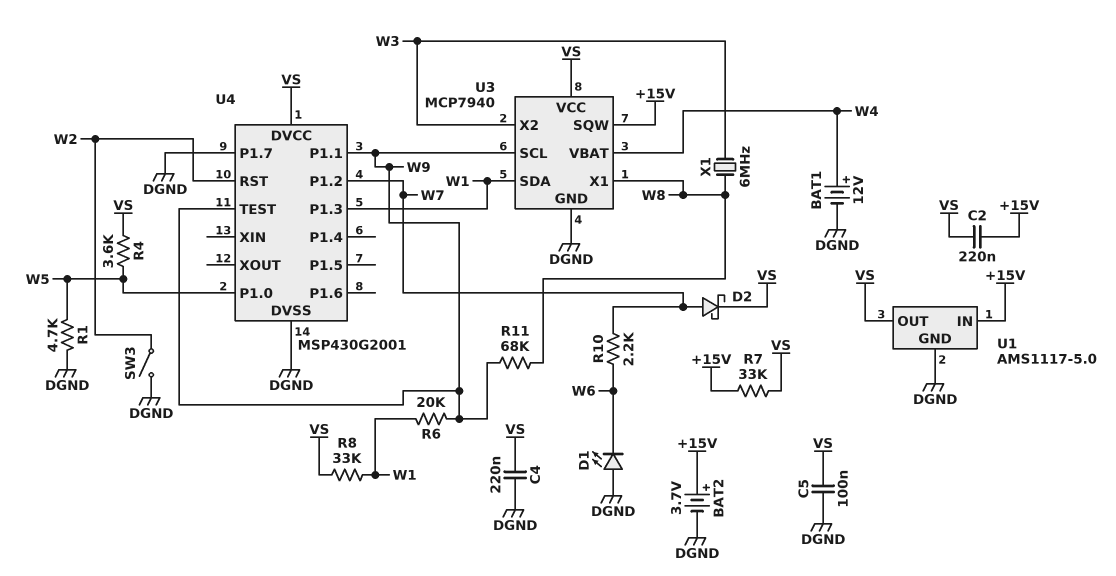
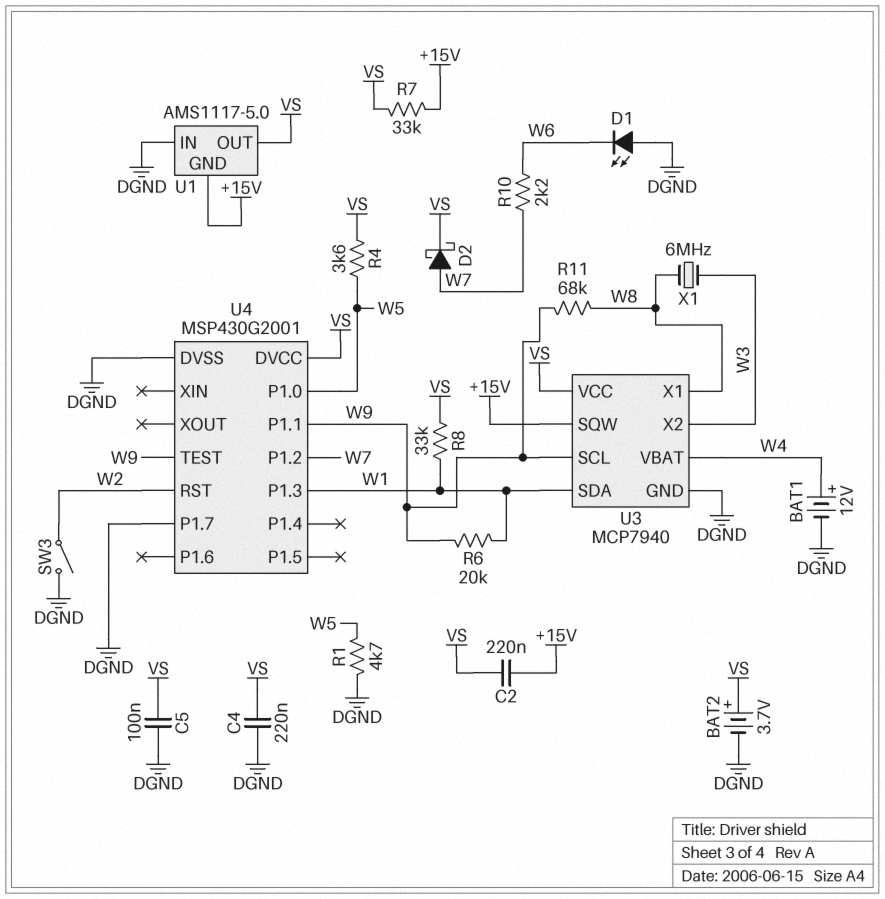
BAT2: 3.7V (plus +15V, minus DGND) -> 3.7V (plus VS, minus DGND)
U1 pin GND: DGND -> +15V
U1 pin IN: +15V -> DGND

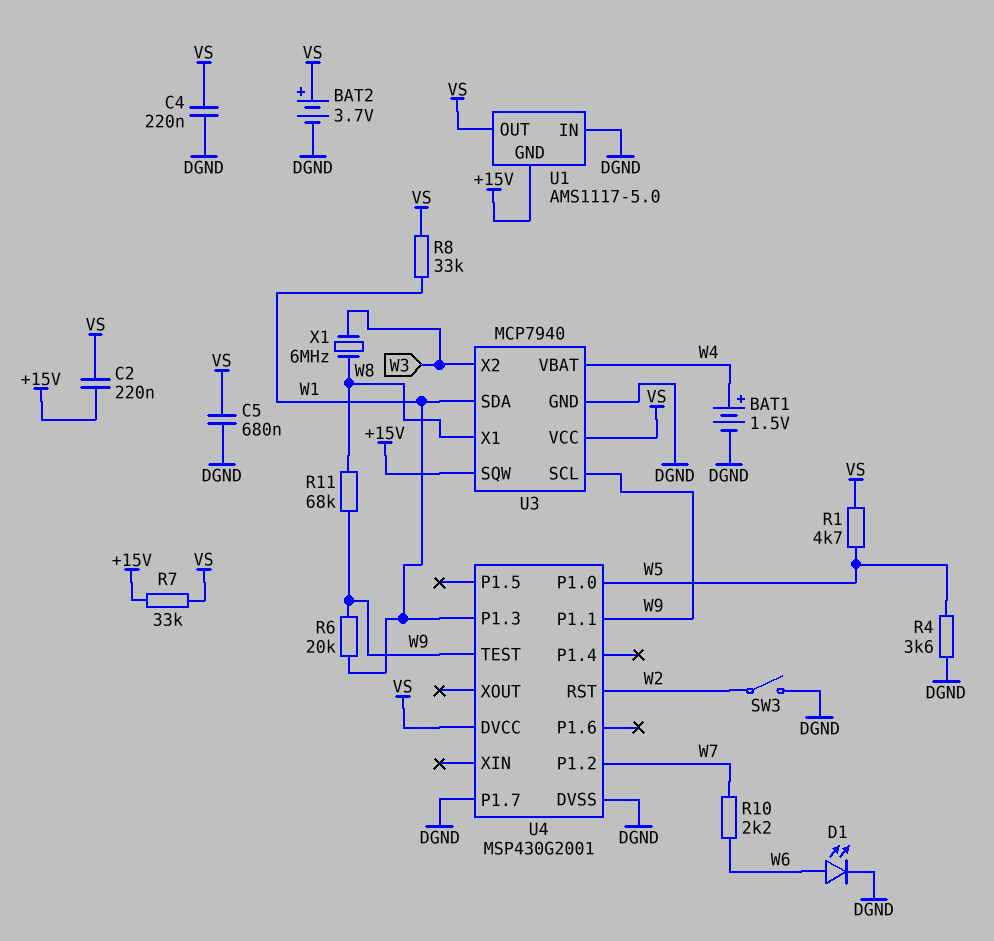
BAT1: 12V (plus W4, minus DGND) -> 1.5V (plus W4, minus DGND)
C5: 100nF (DGND, VS) -> 680nF (DGND, VS)
D1: LED (A DGND, K W6) -> LED (A W6, K DGND)
D2: schottky (A W7, K VS) -> none
R1: 4.7k (DGND, W5) -> 4.7k (VS, W5)
R4: 3.6k (VS, W5) -> 3.6k (DGND, W5)

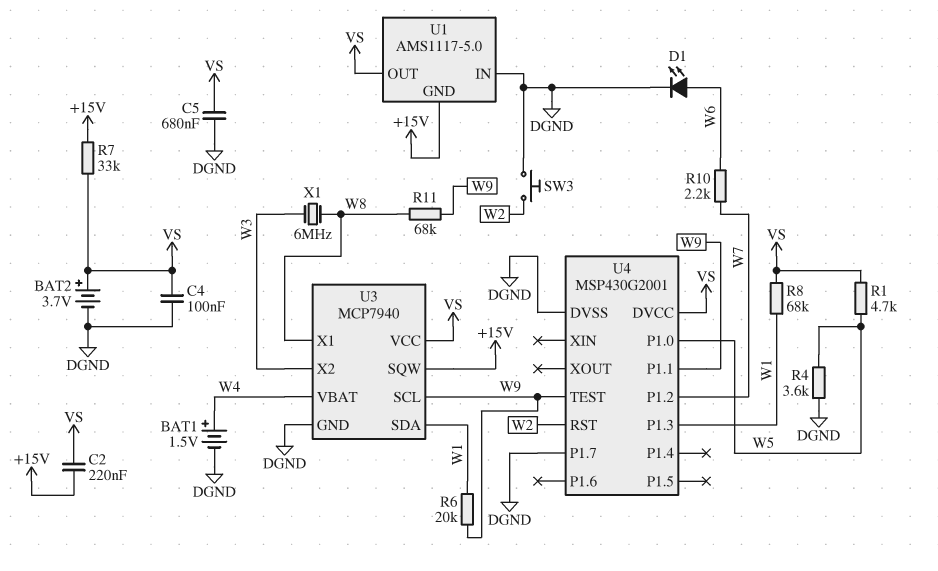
C4: 220nF (DGND, VS) -> 100nF (DGND, VS)
R8: 33k (VS, W1) -> 68k (VS, W1)
SW3: switch (DGND, W2) -> button (DGND, W2)

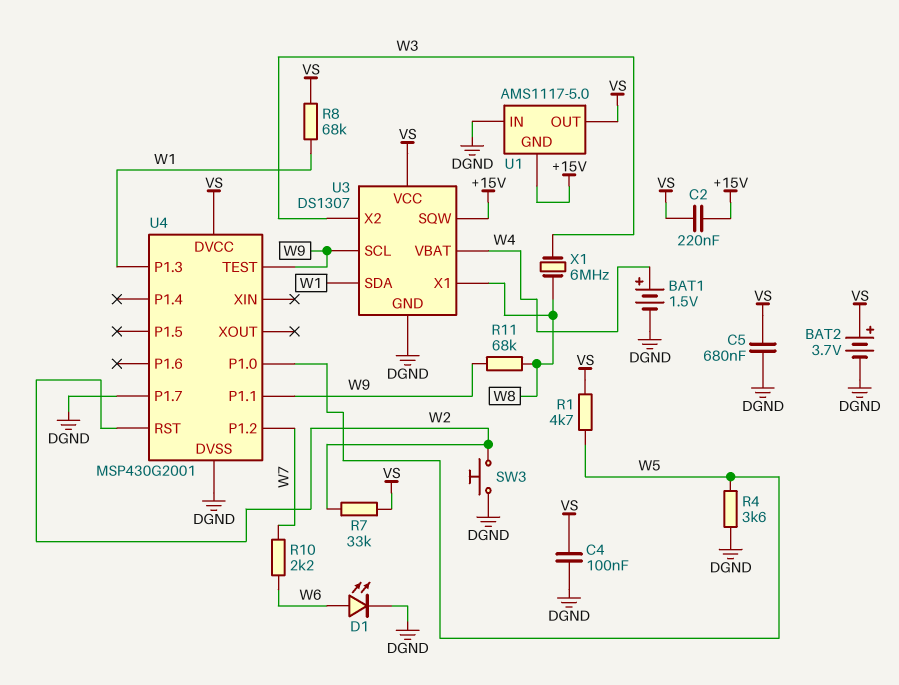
R6: 20k (W1, W9) -> none
R7: 33k (+15V, VS) -> 33k (VS, W2)
U3: MCP7940 -> DS1307

